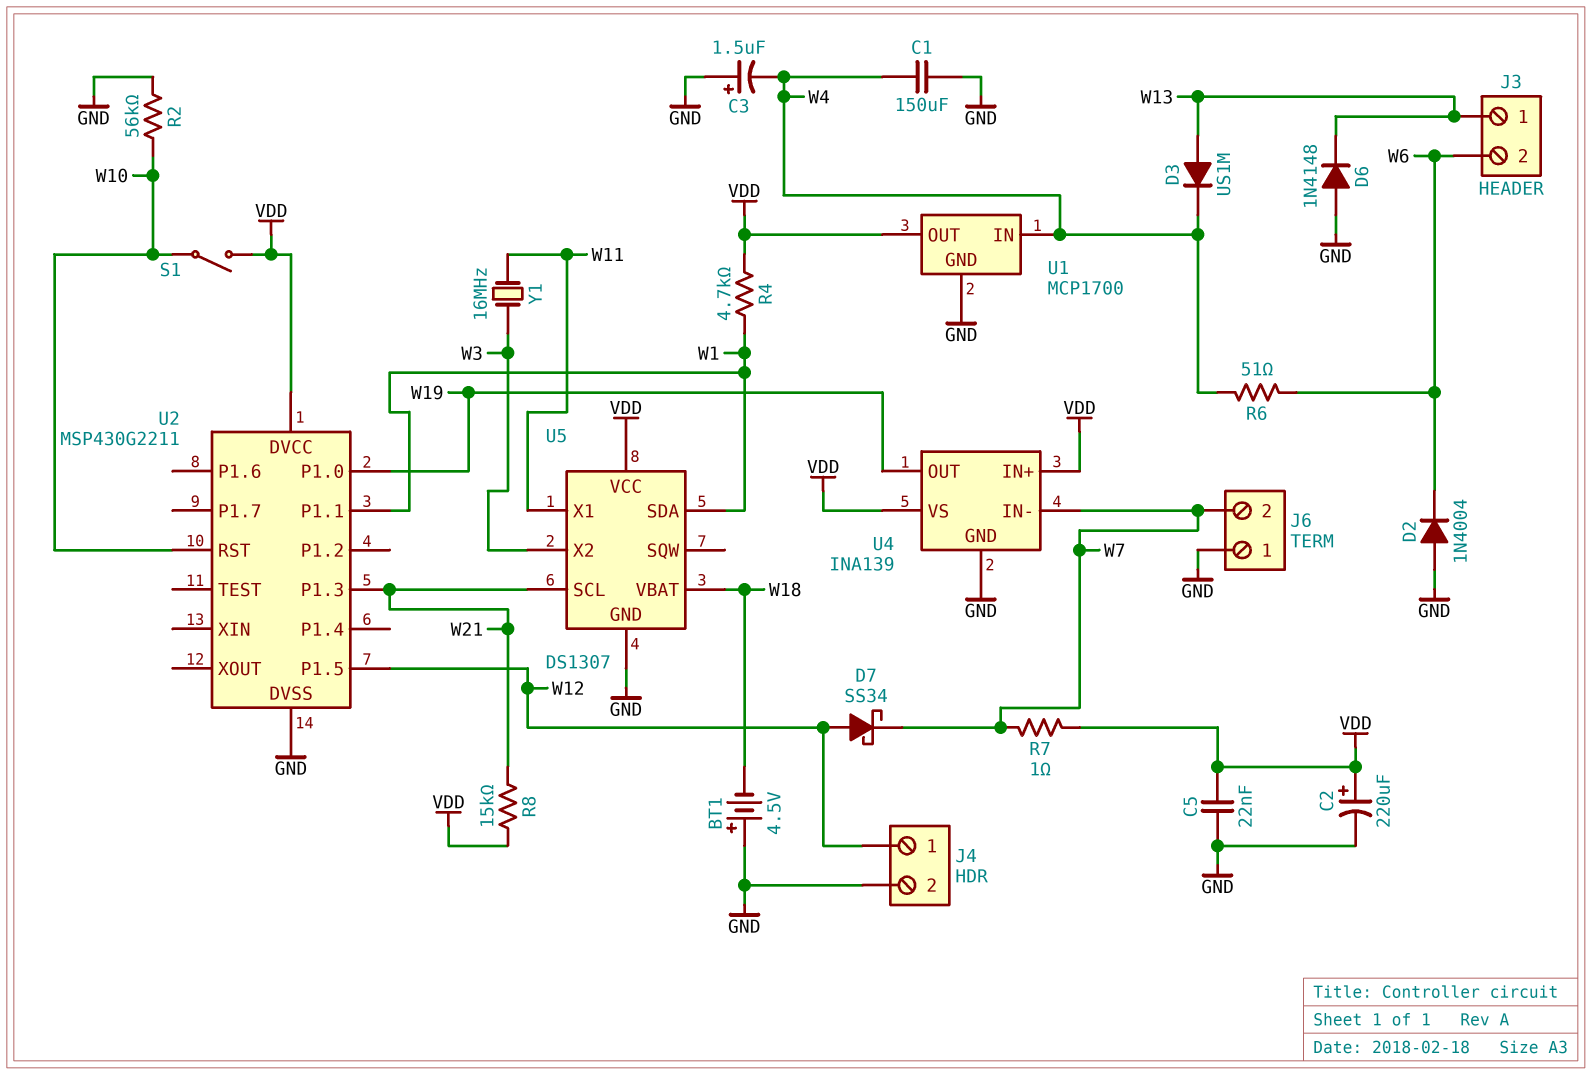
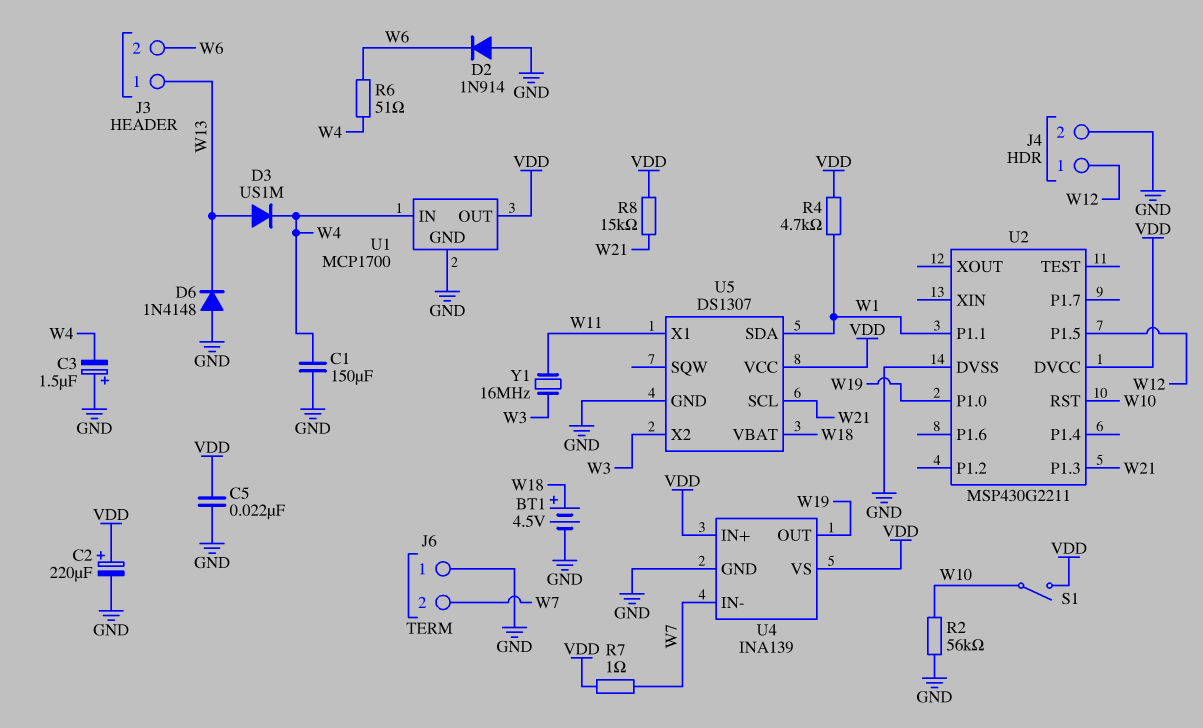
BT1: 4.5V (plus GND, minus W18) -> 4.5V (plus W18, minus GND)
D2: diode 1N4004 (A GND, K W6) -> diode 1N914 (A GND, K W6)
D7: schottky SS34 (A W12, K W7) -> none

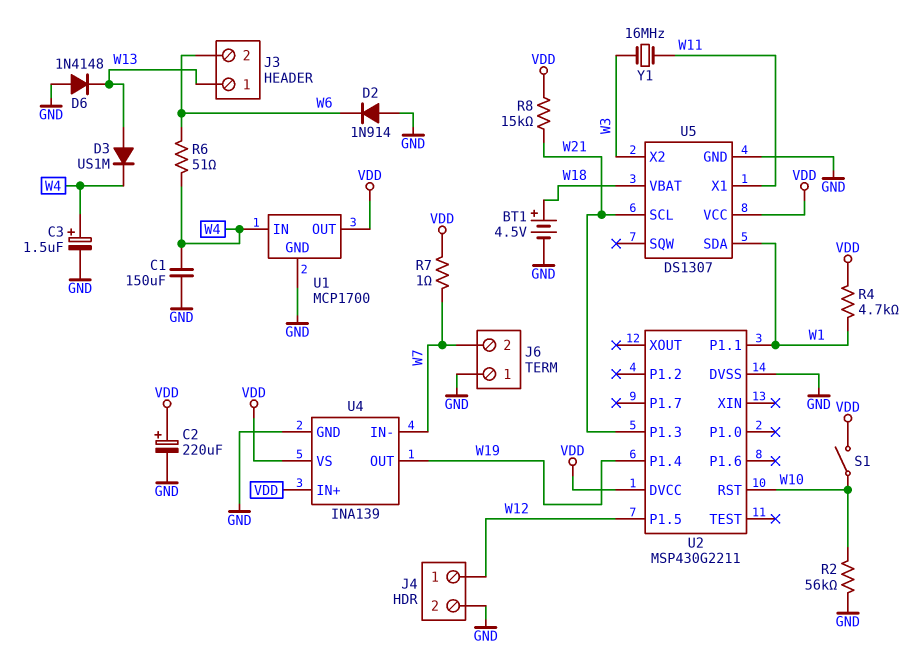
C3: 1.5uF (plus GND, minus W4) -> 1.5uF (plus W4, minus GND)
C5: 22nF (GND, VDD) -> none
U2 pin P1.0: W19 -> none
U2 pin P1.4: none -> W19

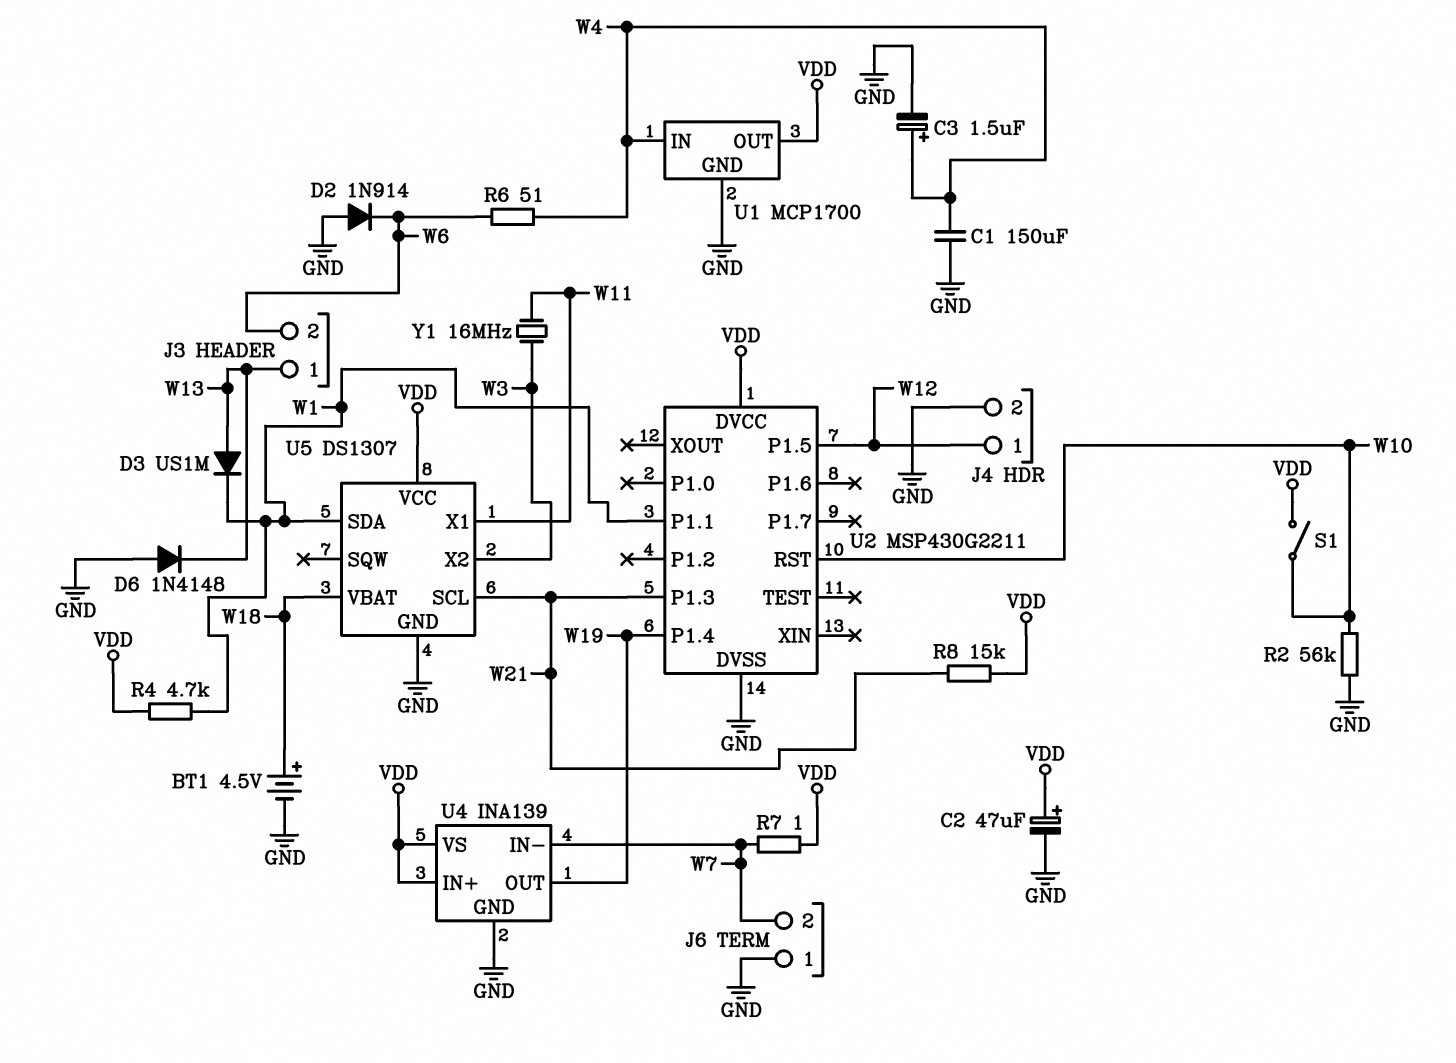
C2: 220uF (plus VDD, minus GND) -> 47uF (plus VDD, minus GND)
D3: diode US1M (A W13, K W4) -> diode US1M (A W13, K W1)

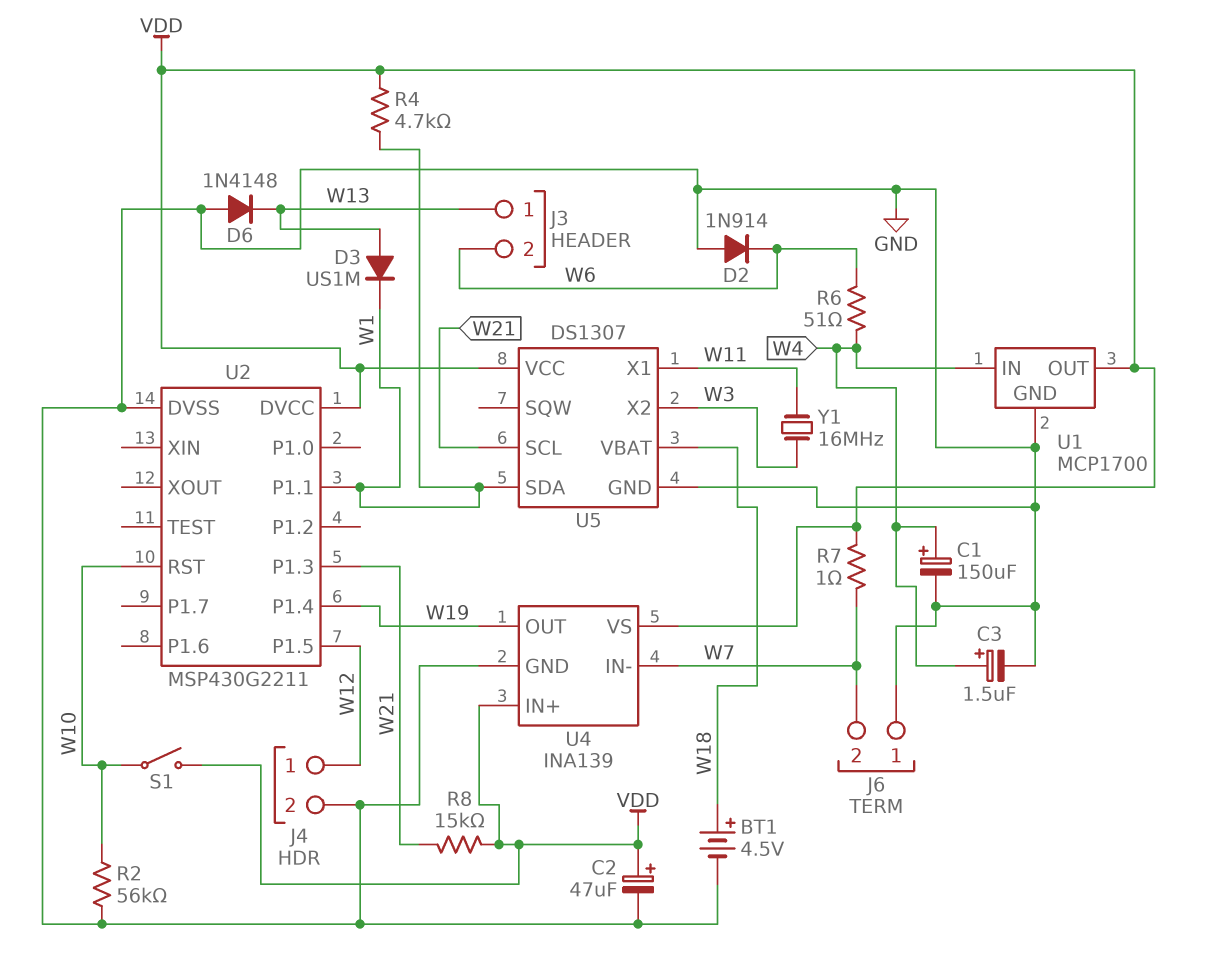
C1: 150uF (GND, W4) -> 150uF (plus W4, minus GND)

